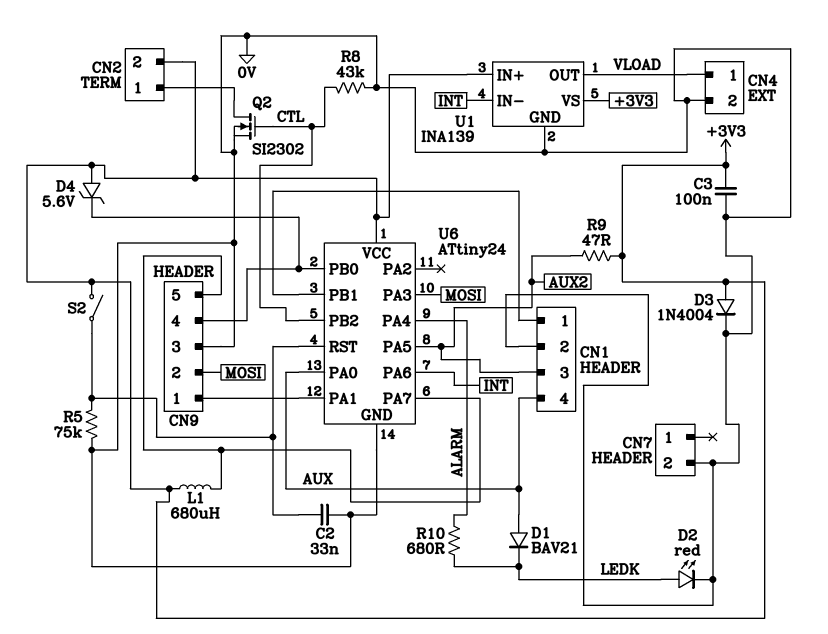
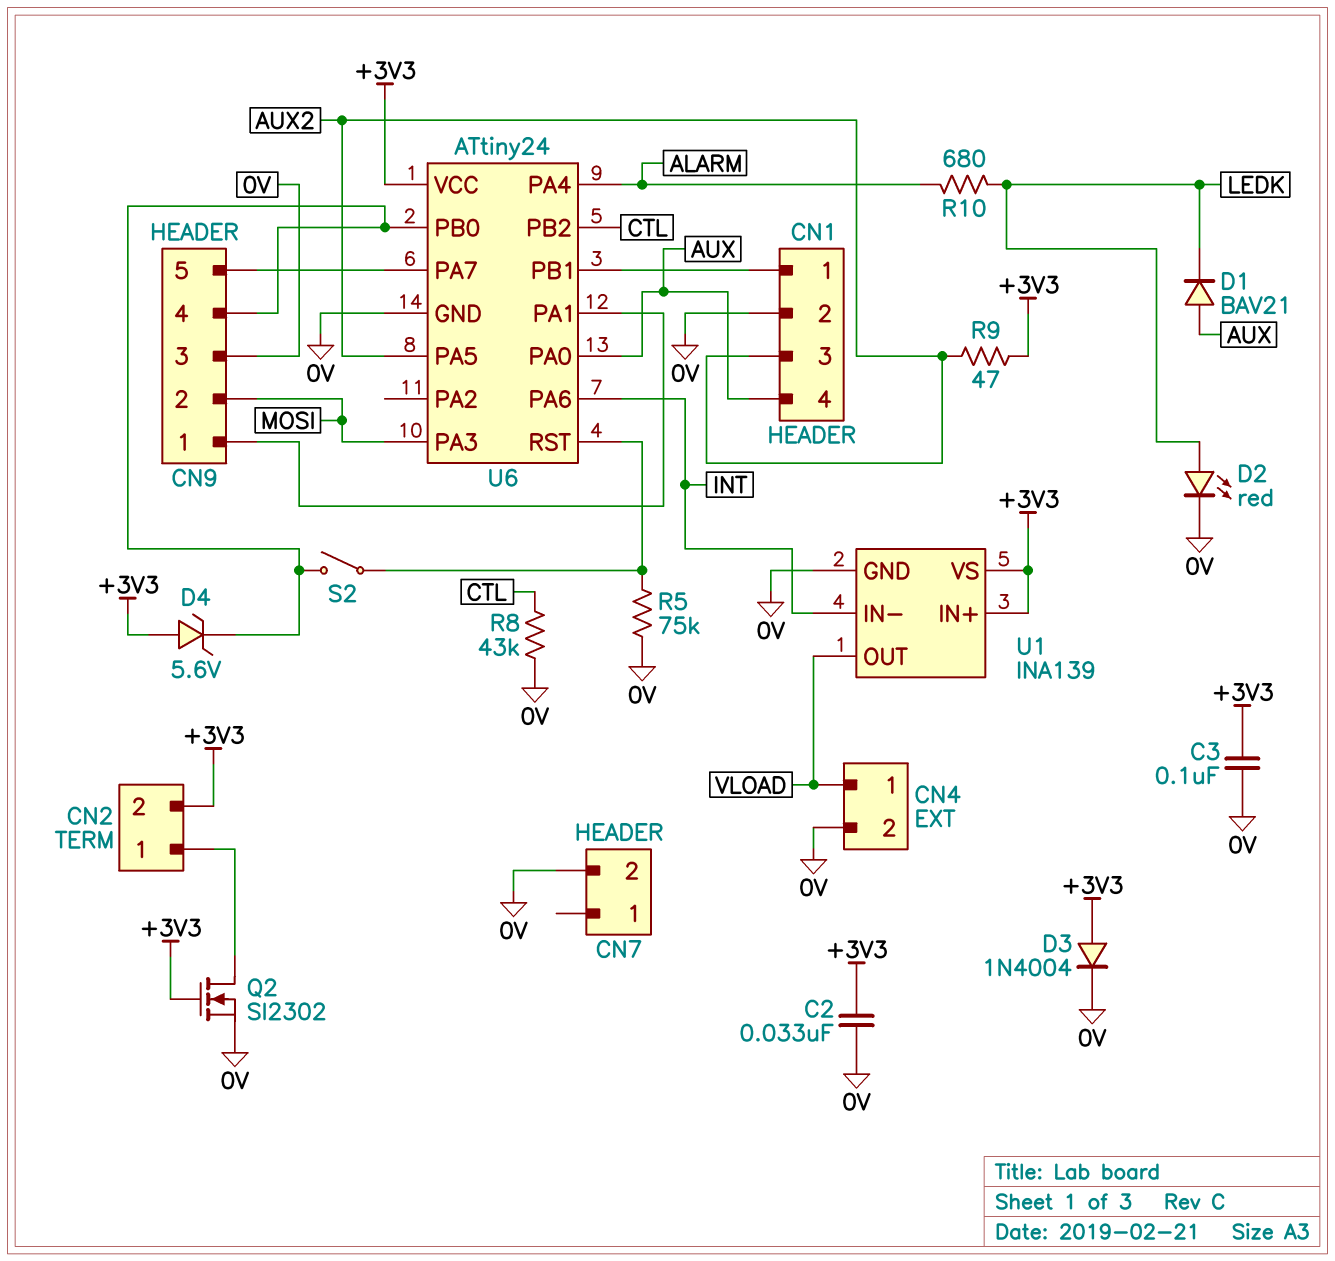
C2: 33nF (0V, U6/RST) -> 33nF (+3V3, 0V)
L1: 680uH (+3V3, CN9/5) -> none
Q2: NMOS SI2302 (G CTL, D CN2/1, S 0V) -> NMOS SI2302 (G +3V3, D CN2/1, S 0V)
S2: switch (+3V3, U6/RST) -> switch (CN9/4, U6/RST)

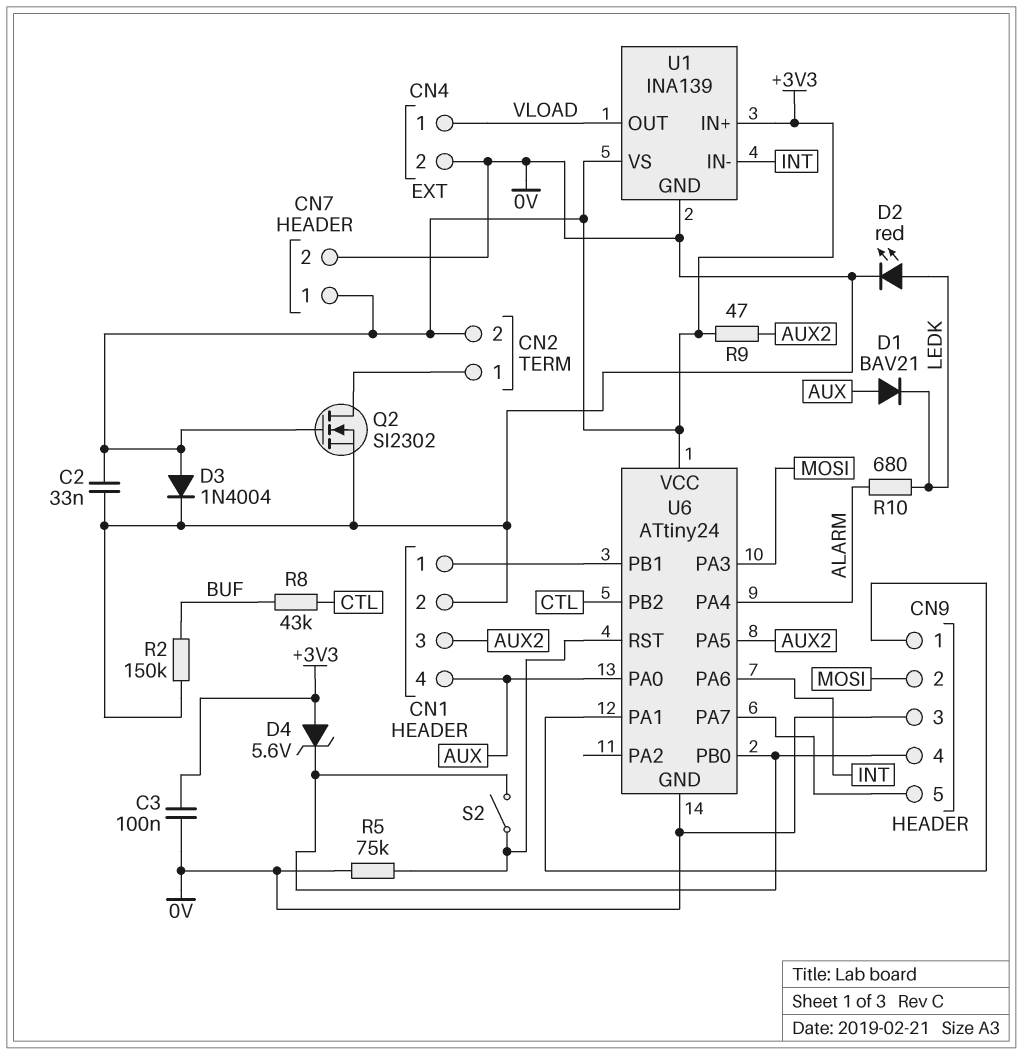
CN7 pin 1: none -> +3V3
R2: none -> 150k (0V, BUF)
R8: 43k (0V, CTL) -> 43k (BUF, CTL)

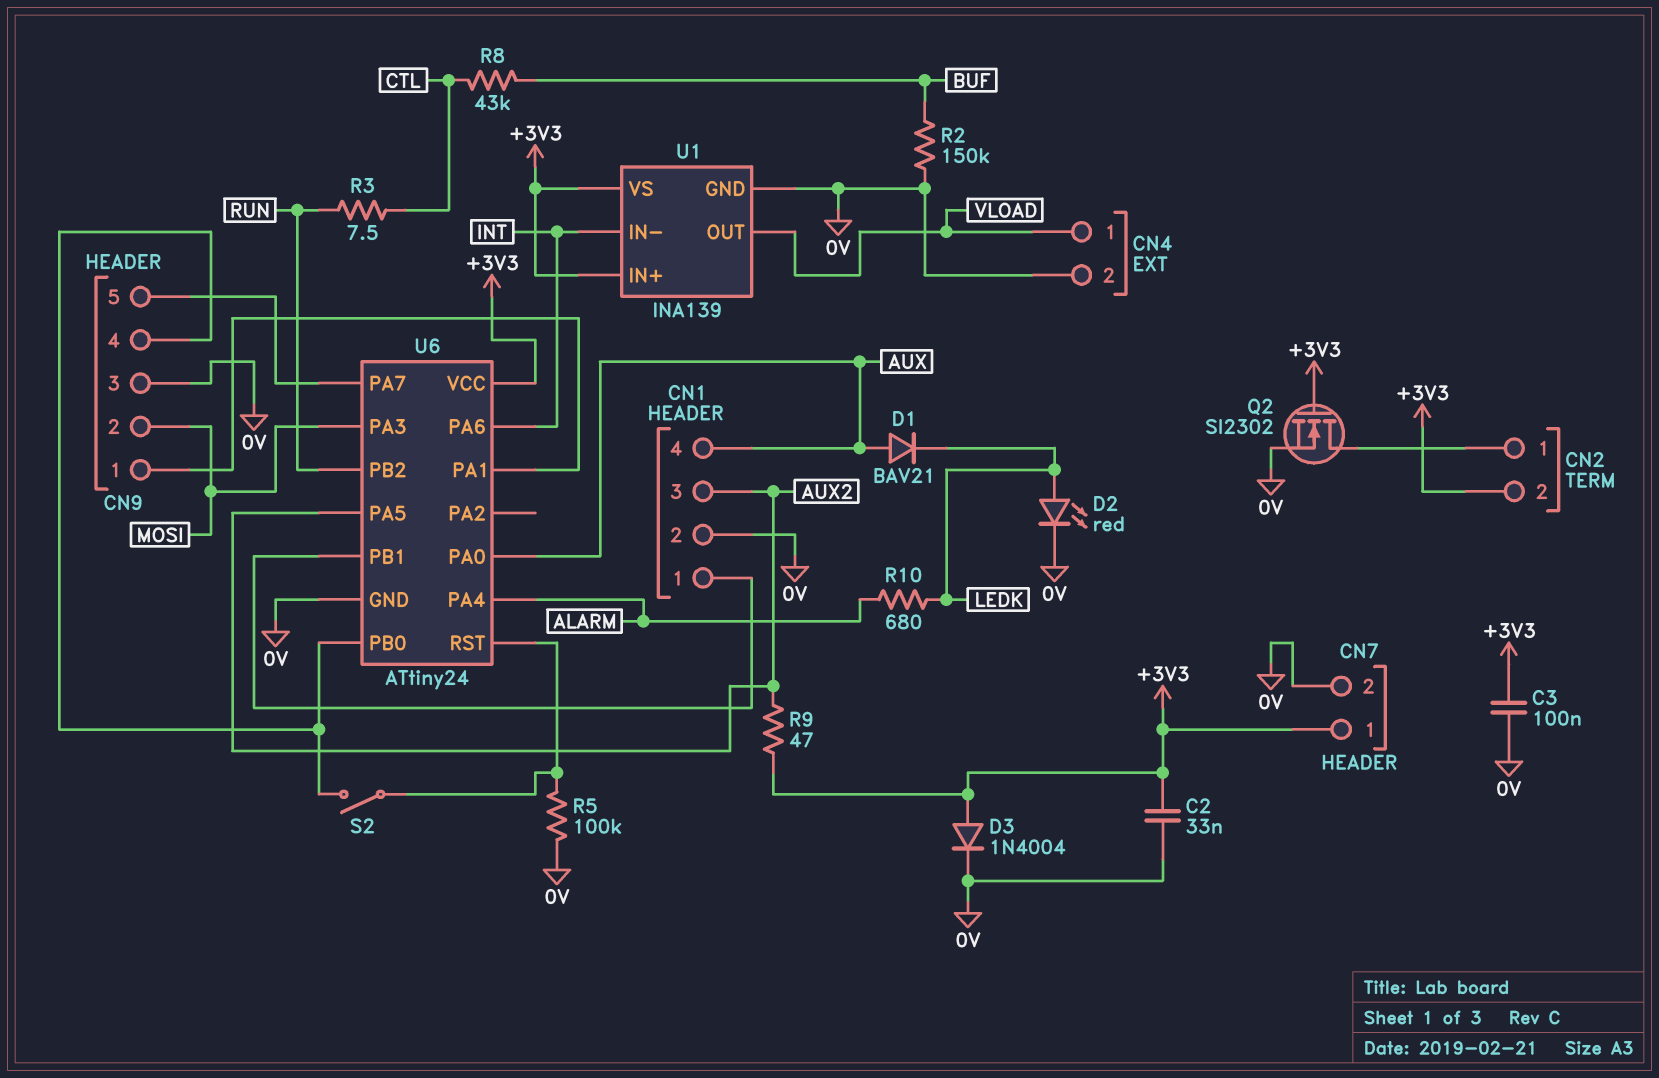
D4: zener 5.6V (A +3V3, K CN9/4) -> none
R3: none -> 7.5 (CTL, RUN)
R5: 75k (0V, U6/RST) -> 100k (0V, U6/RST)
U6 pin PB2: CTL -> RUN

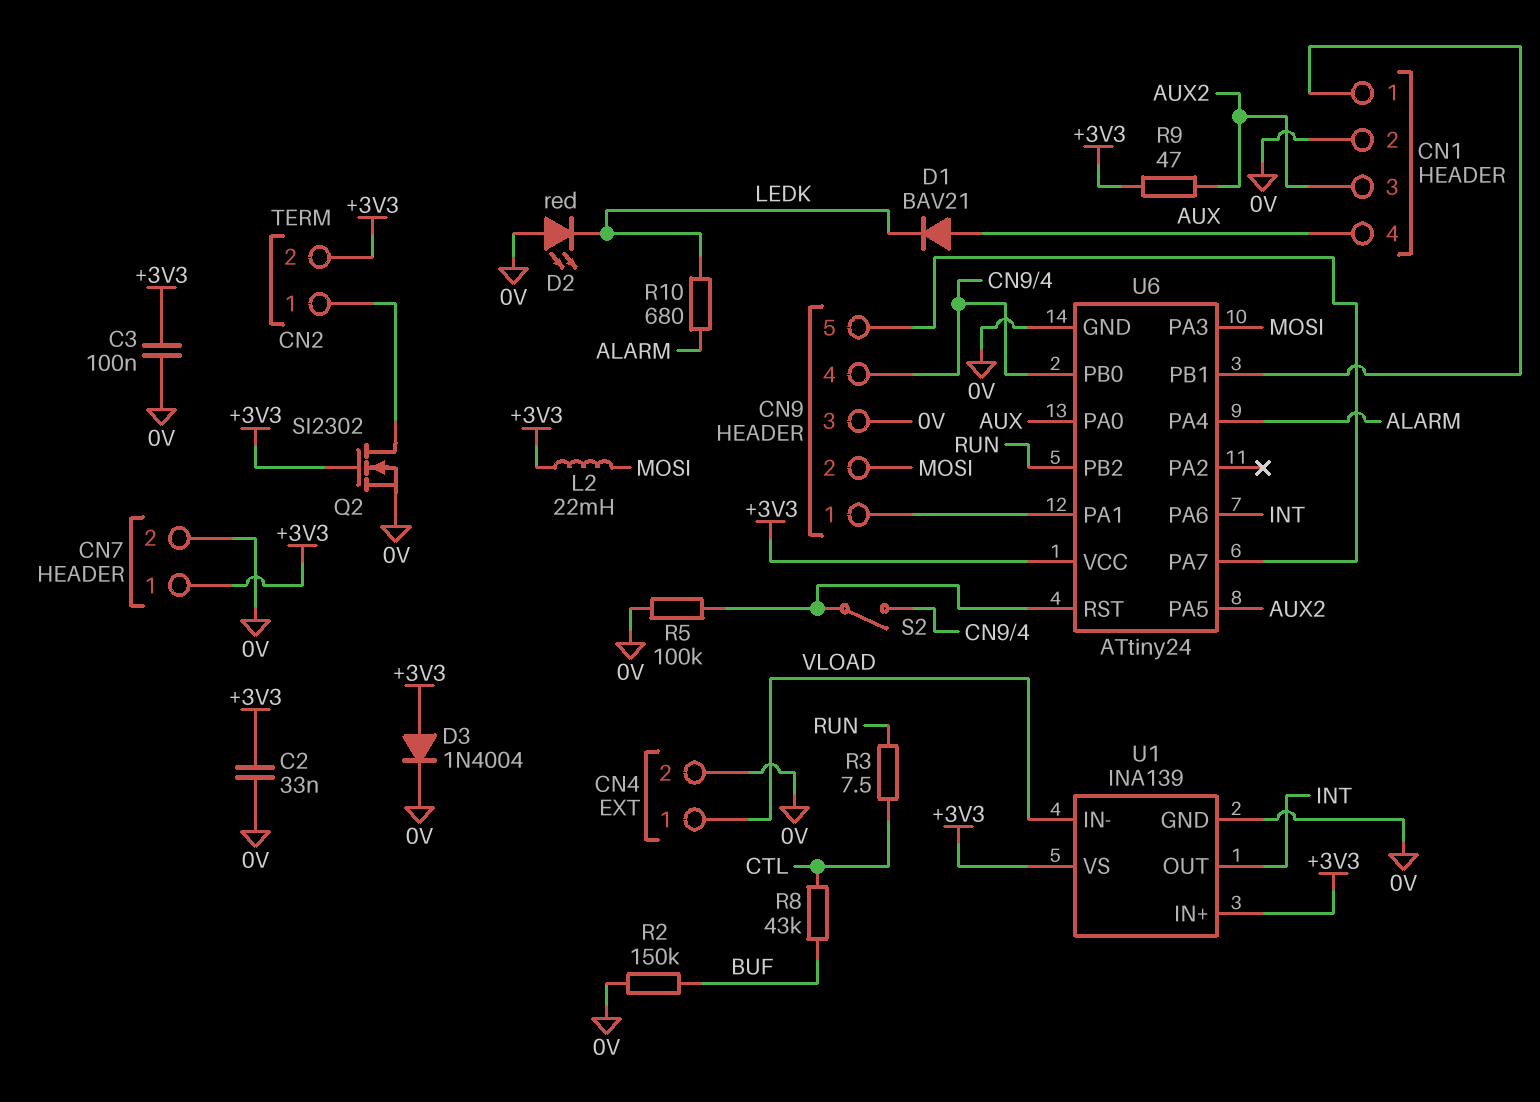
D2: LED red (A LEDK, K 0V) -> LED red (A 0V, K LEDK)
L2: none -> 22mH (+3V3, MOSI)
U1 pin IN-: INT -> VLOAD
U1 pin OUT: VLOAD -> INT

